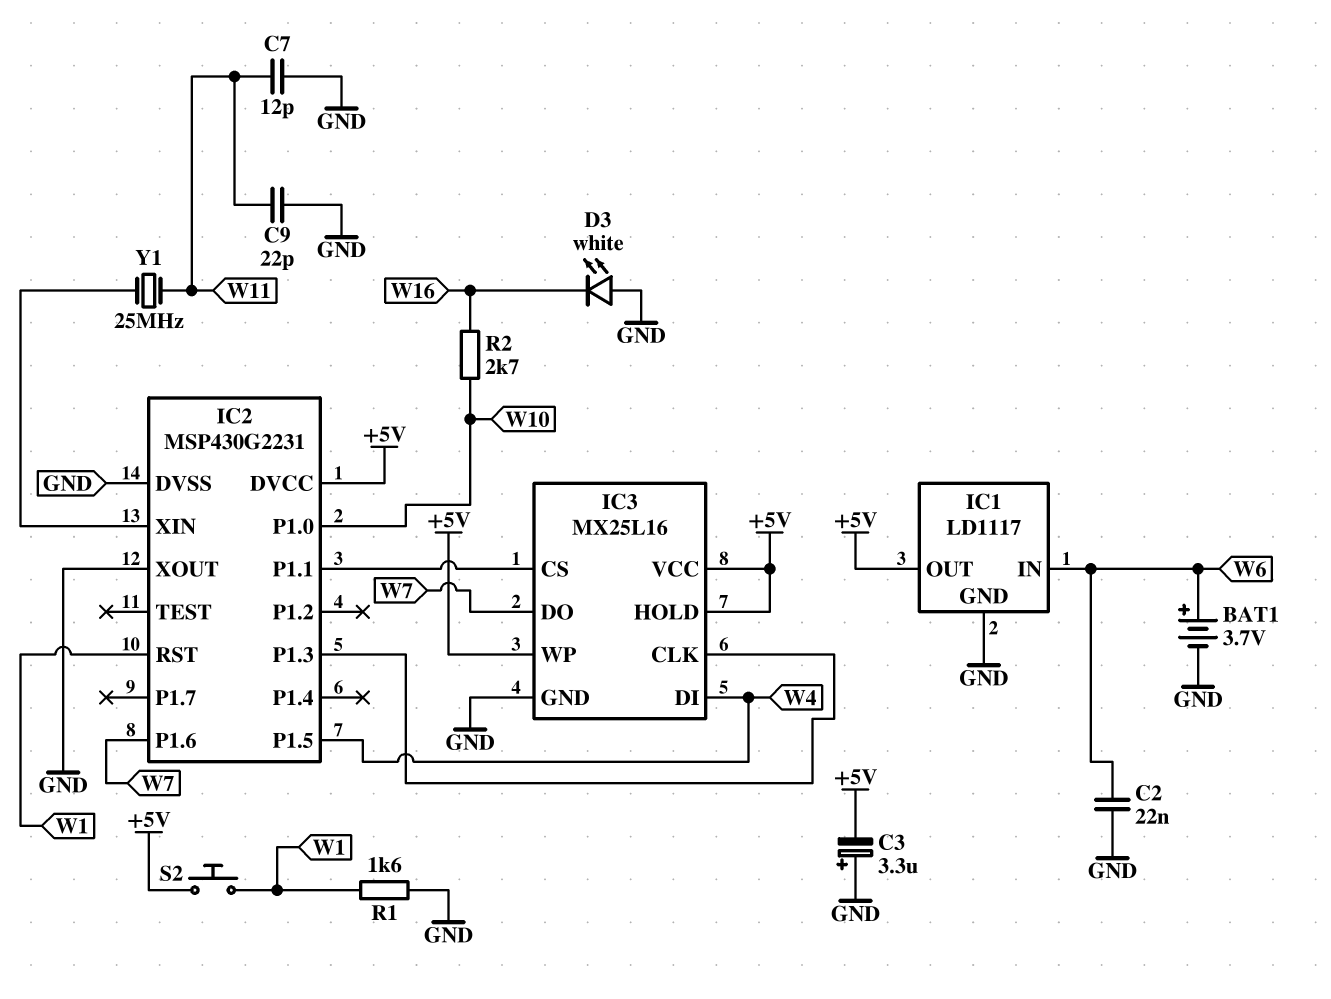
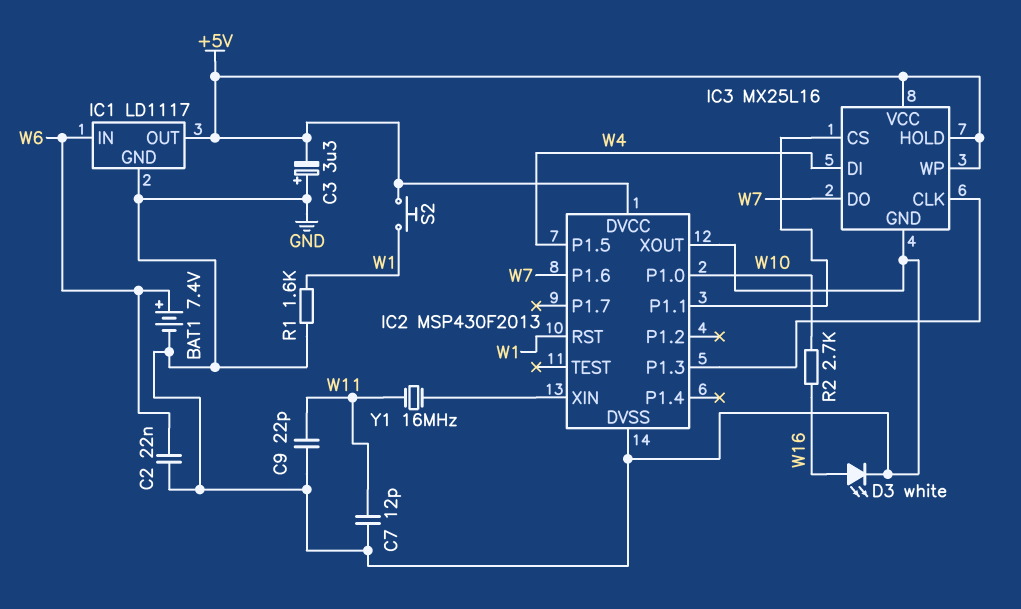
BAT1: 3.7V (plus W6, minus GND) -> 7.4V (plus W6, minus GND)
D3: LED white (A GND, K W16) -> LED white (A W16, K GND)
IC2: MSP430G2231 -> MSP430F2013
Y1: 25MHz (IC2/XIN, W11) -> 16MHz (IC2/XIN, W11)

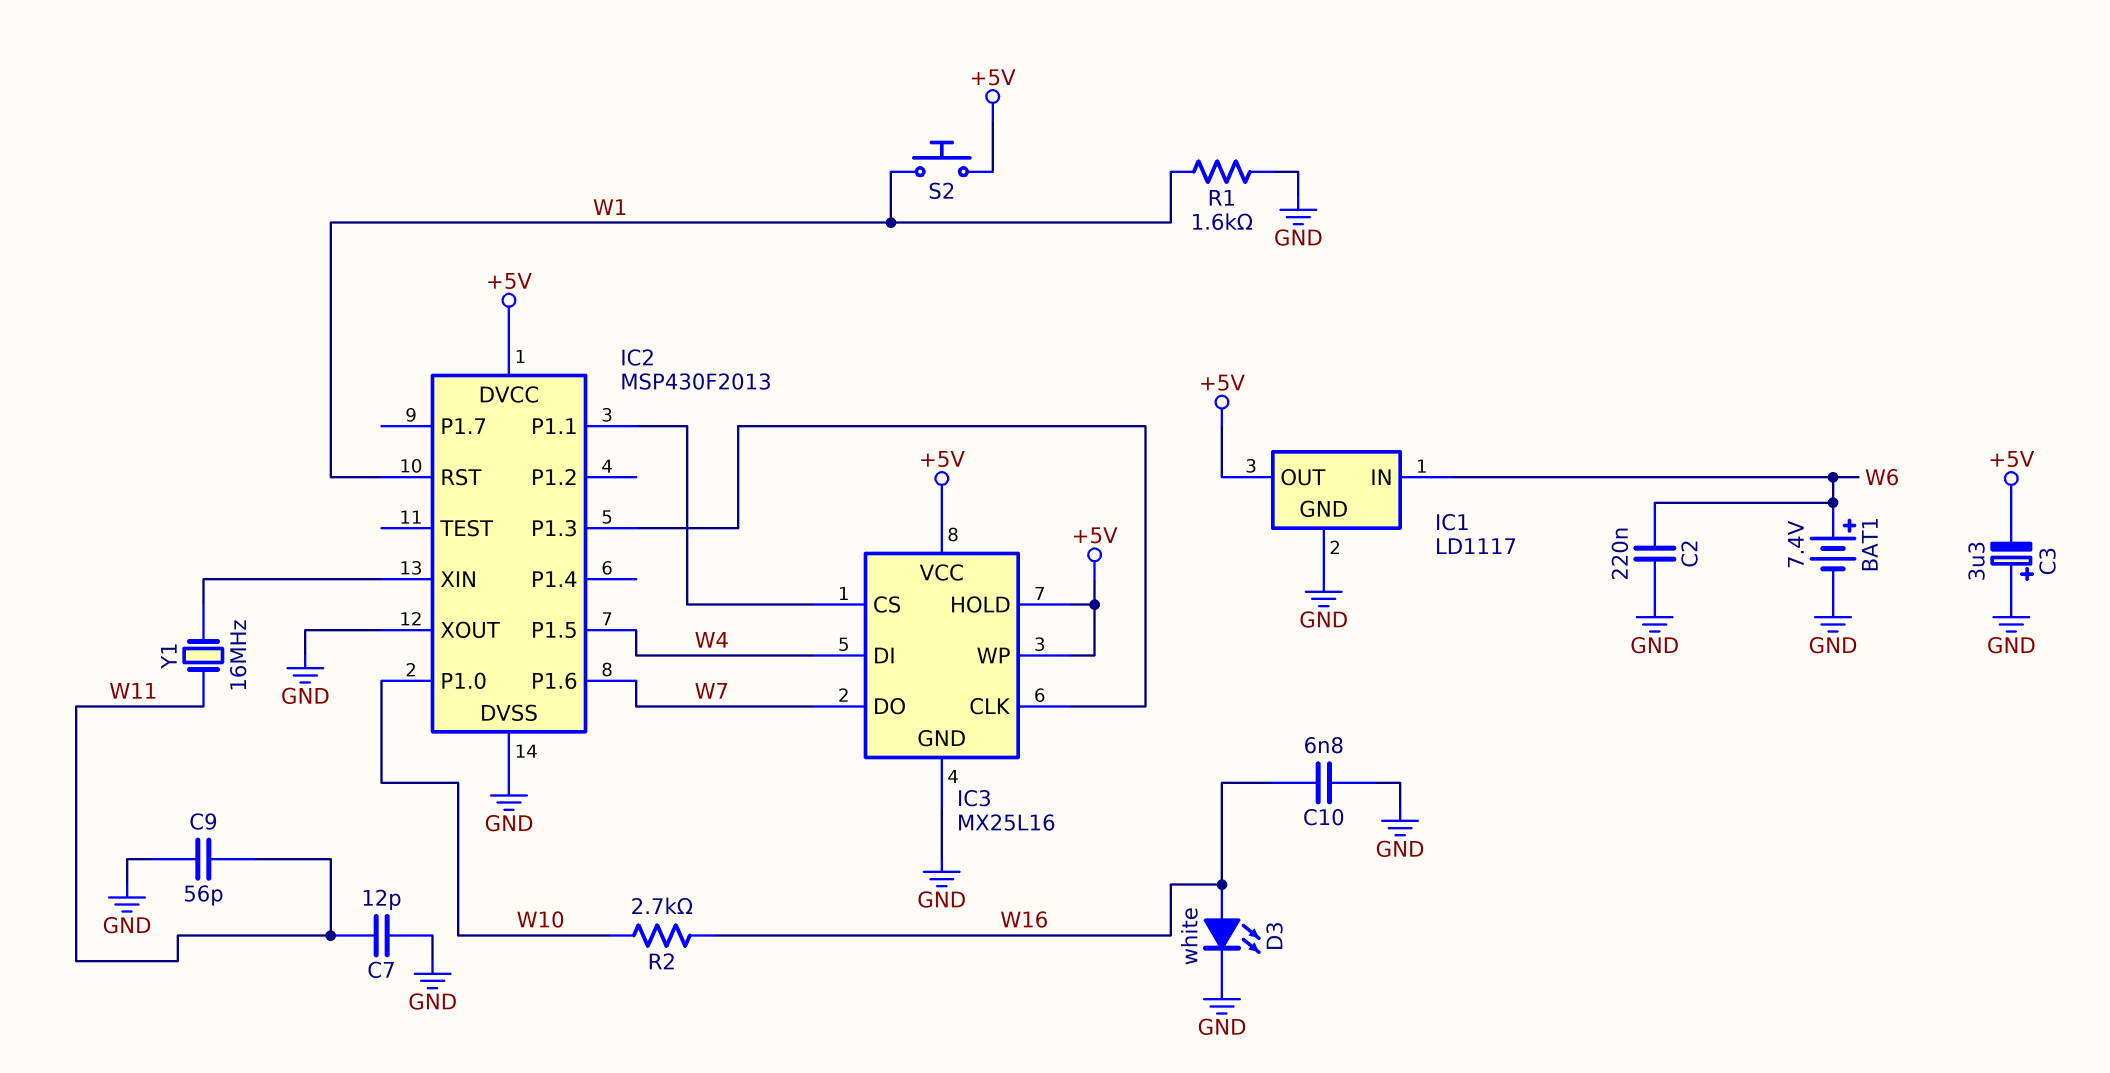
C2: 22nF (GND, W6) -> 220nF (GND, W6)
C9: 22pF (GND, W11) -> 56pF (GND, W11)
C10: none -> 6.8nF (GND, W16)

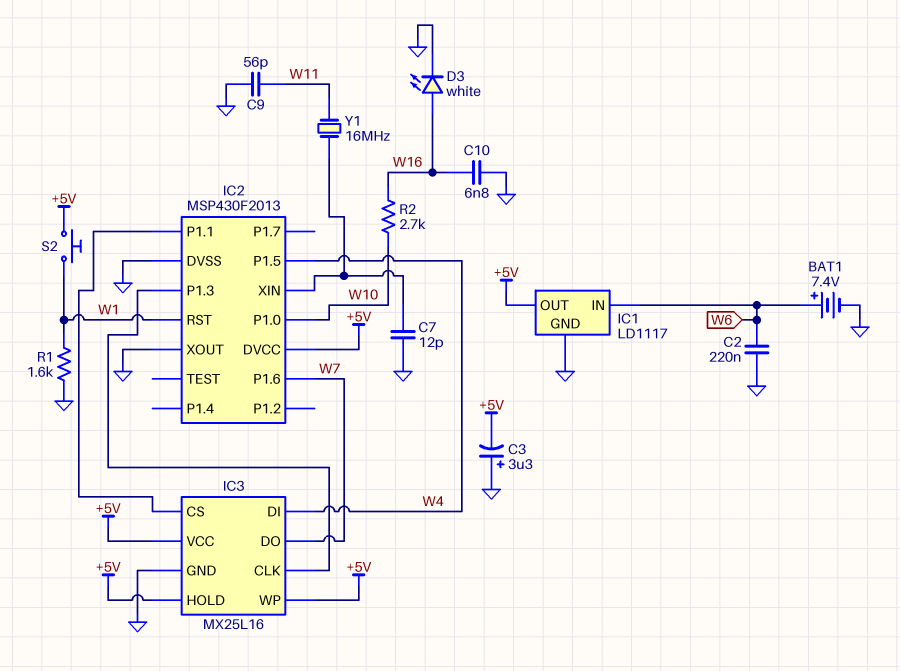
C7: 12pF (GND, W11) -> 12pF (GND, IC2/XIN)

